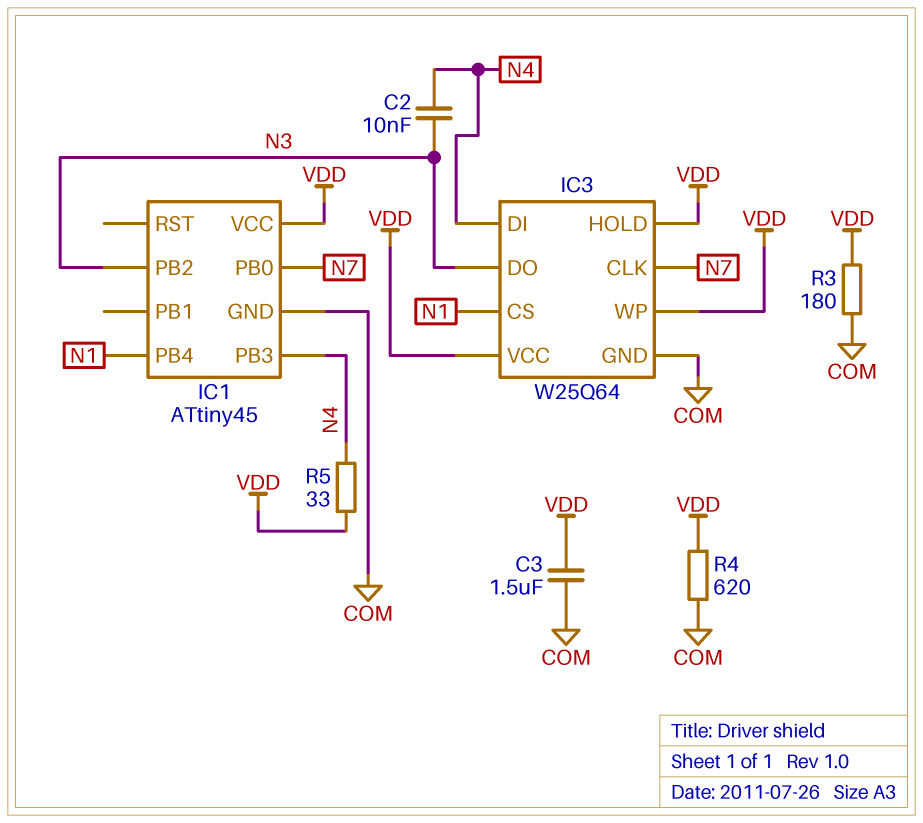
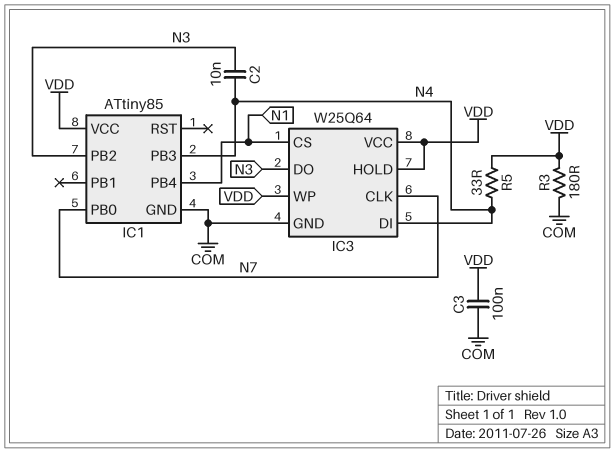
C3: 1.5uF (COM, VDD) -> 100nF (COM, VDD)
IC1: ATtiny45 -> ATtiny85
R4: 620 (COM, VDD) -> none

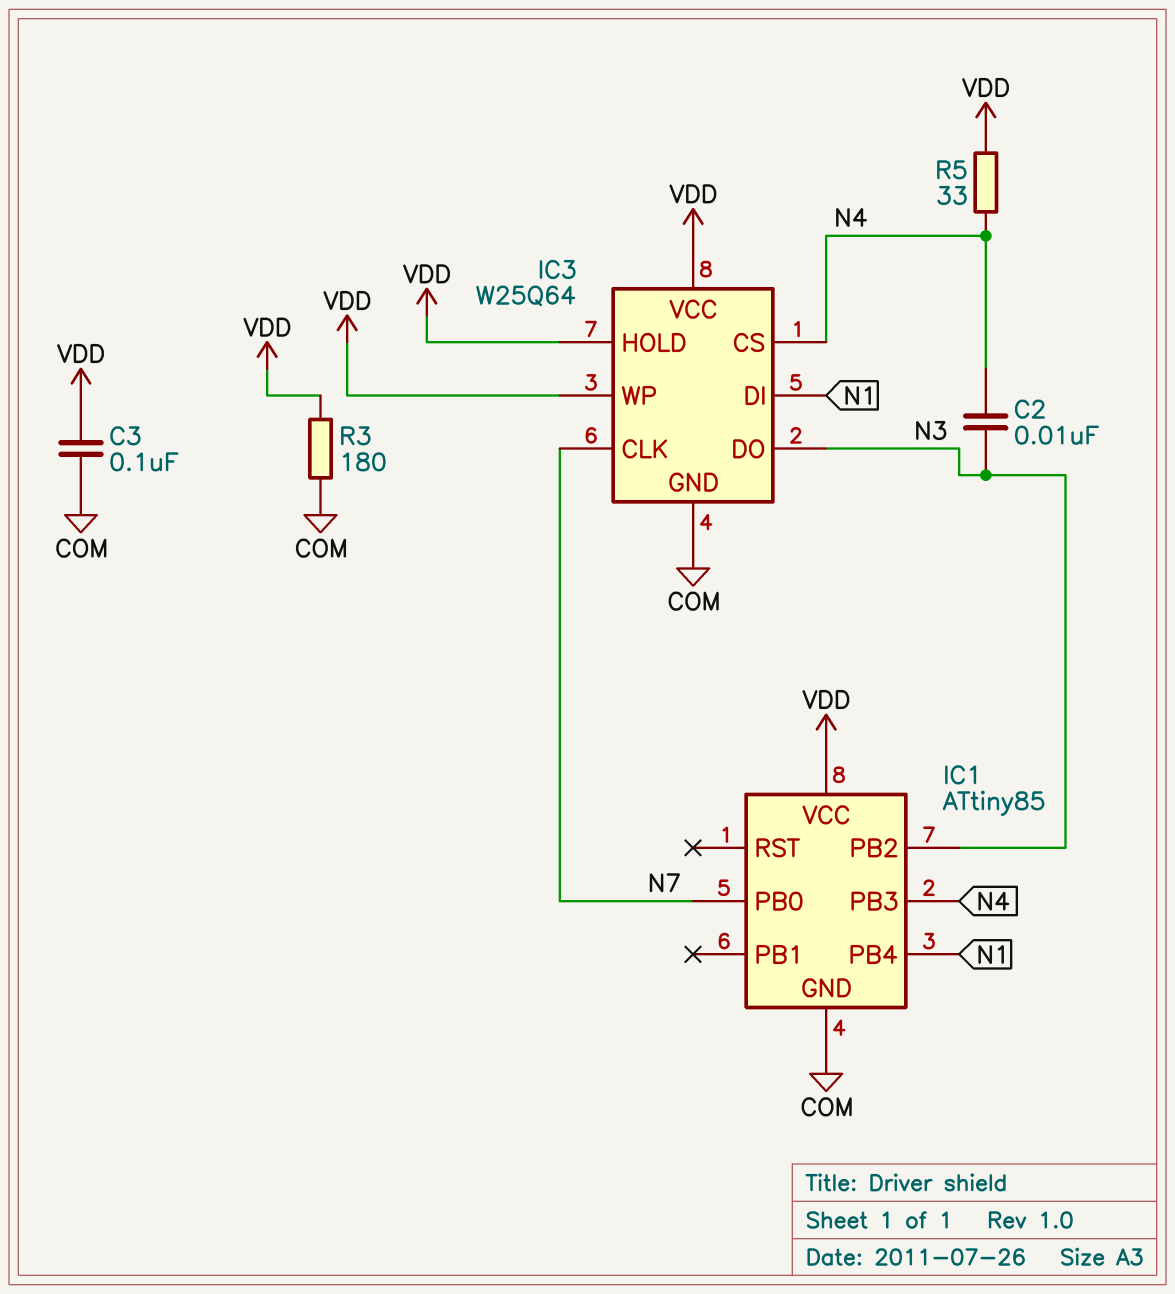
IC3 pin CS: N1 -> N4
IC3 pin DI: N4 -> N1

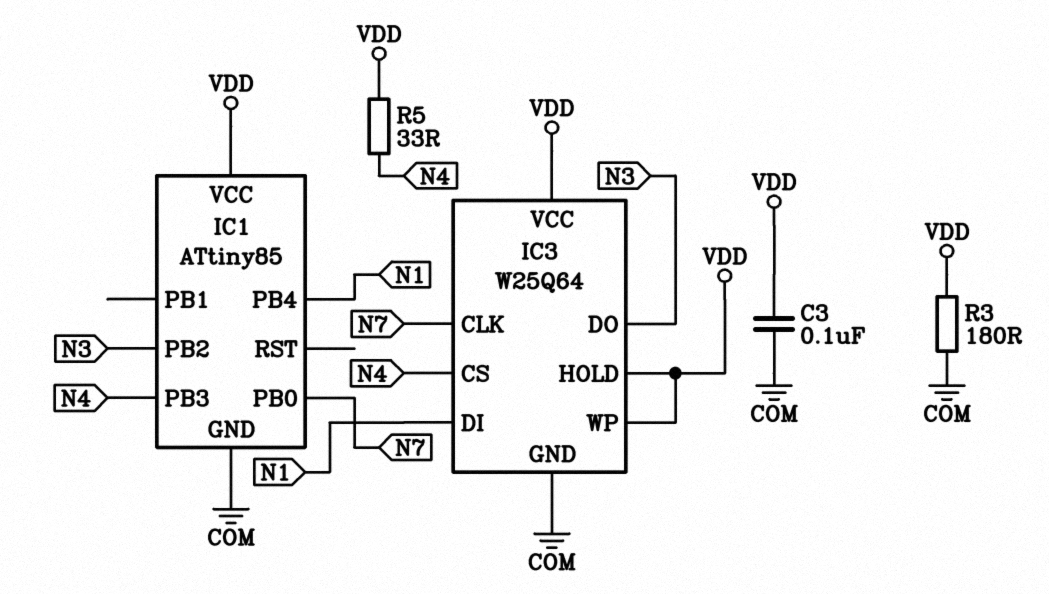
C2: 10nF (N3, N4) -> none

